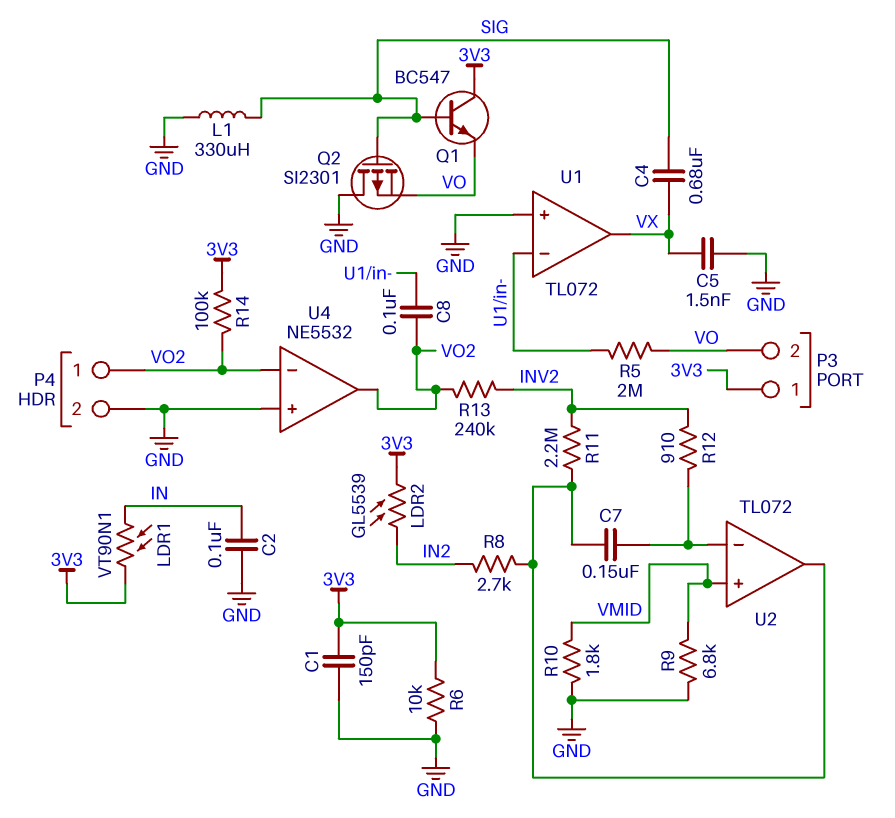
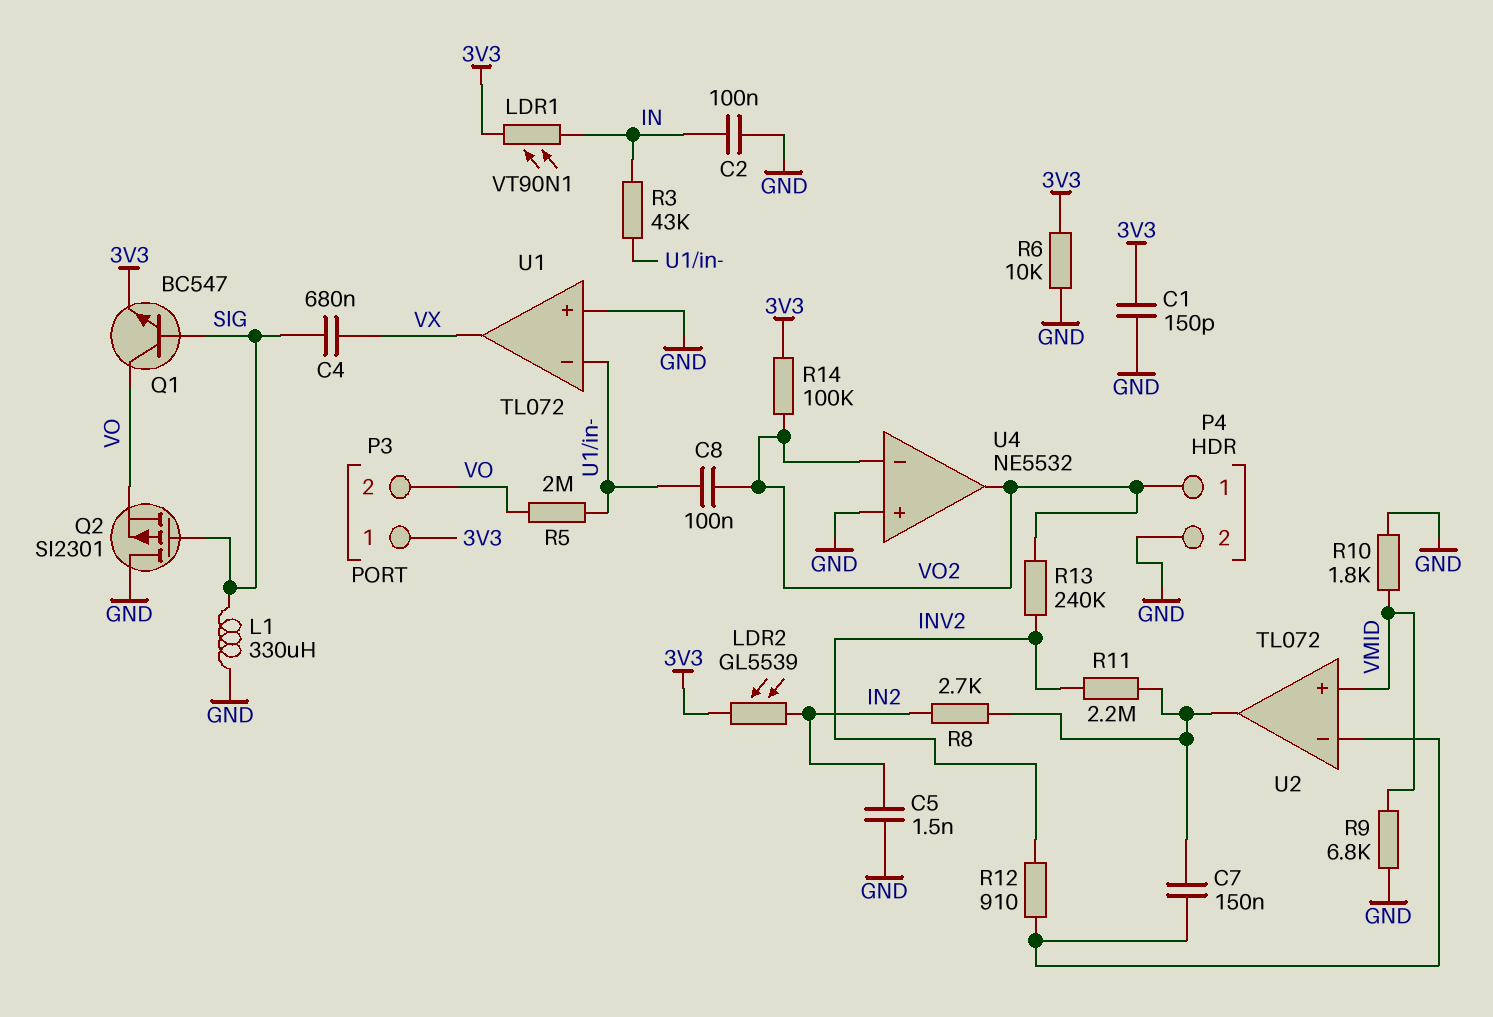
C5: 1.5nF (GND, VX) -> 1.5nF (GND, IN2)
Q1: NPN BC547 (B SIG, C 3V3, E VO) -> NPN BC547 (B SIG, C VO, E 3V3)
R3: none -> 43k (IN, U1/in-)

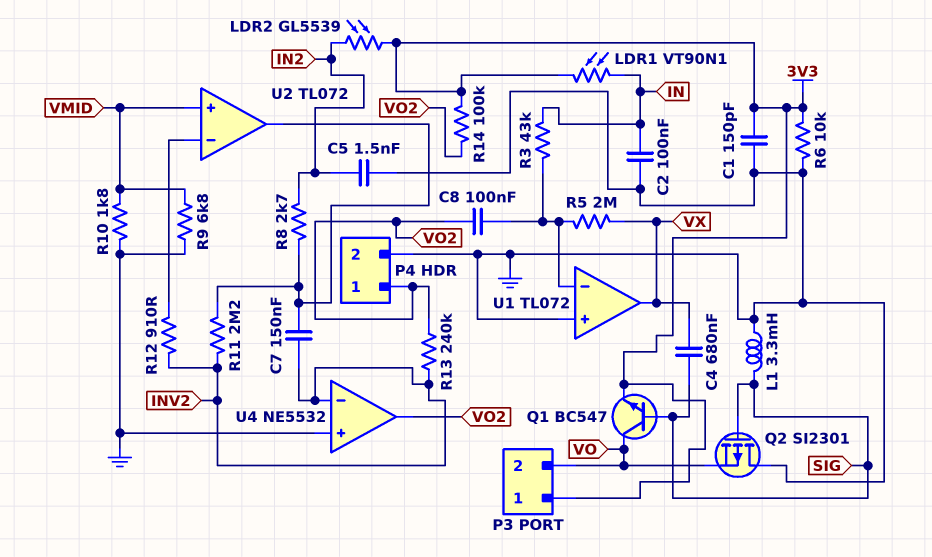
C7: 150nF (U2/in-, U2/out) -> 150nF (INV2, U2/out)
L1: 330uH (GND, SIG) -> 3.3mH (GND, SIG)
R5: 2M (U1/in-, VO) -> 2M (U1/in-, VX)
U4 pin in-: VO2 -> INV2

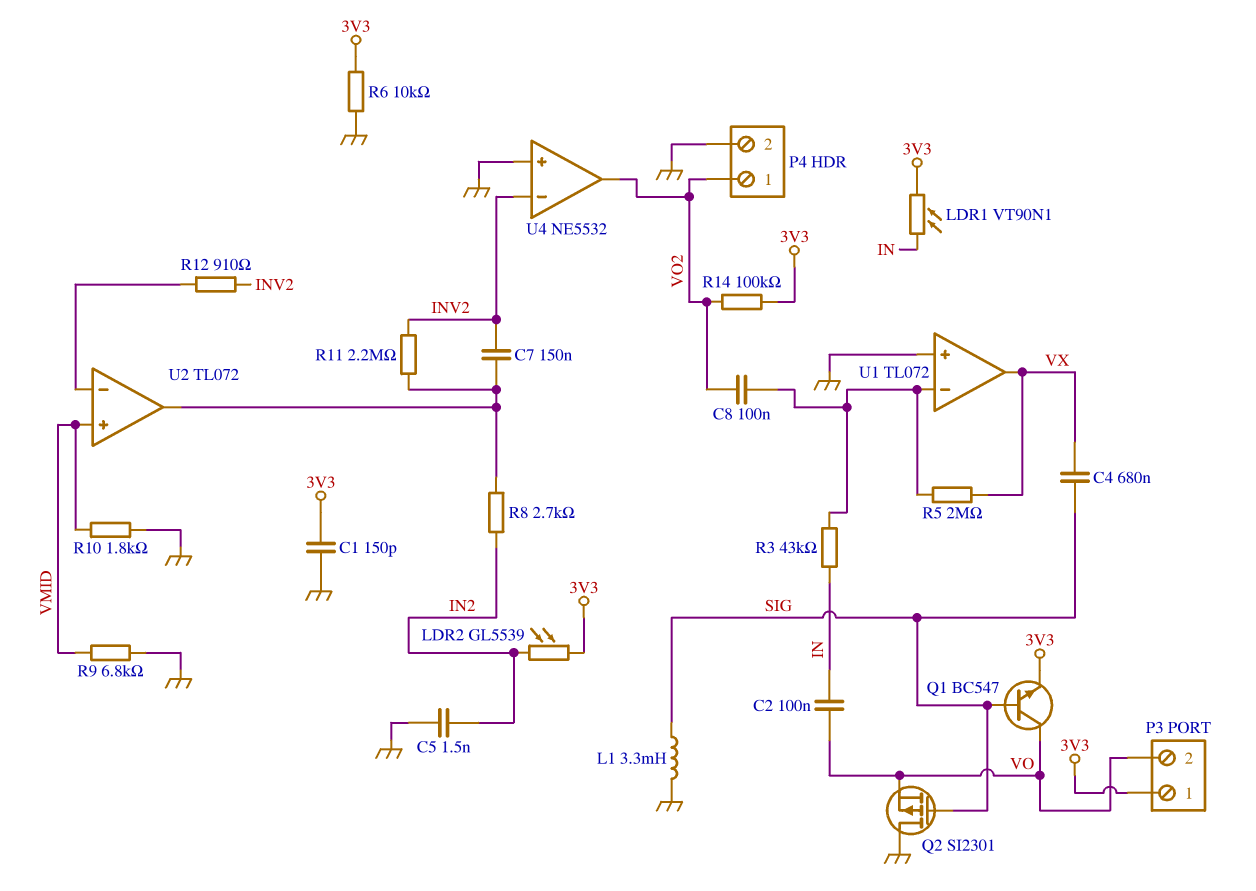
C2: 100nF (GND, IN) -> 100nF (IN, VO)
R13: 240k (INV2, VO2) -> none

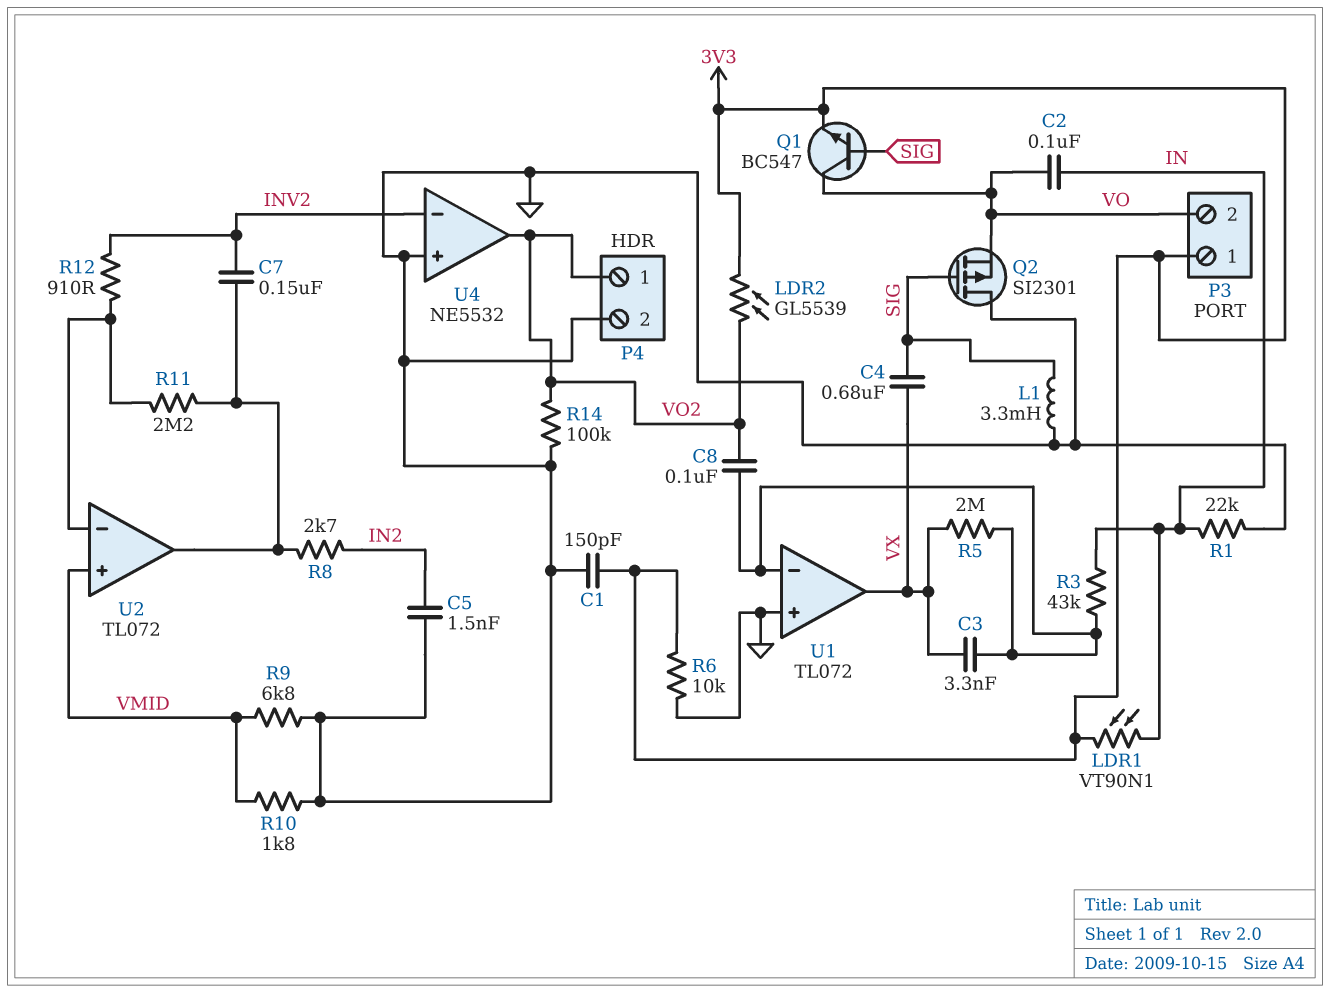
C3: none -> 3.3nF (U1/in-, VX)
LDR2: GL5539 (3V3, IN2) -> GL5539 (3V3, VO2)
R1: none -> 22k (GND, IN)
R11: 2.2M (INV2, U2/out) -> 2.2M (U2/in-, U2/out)
R14: 100k (3V3, VO2) -> 100k (GND, VO2)

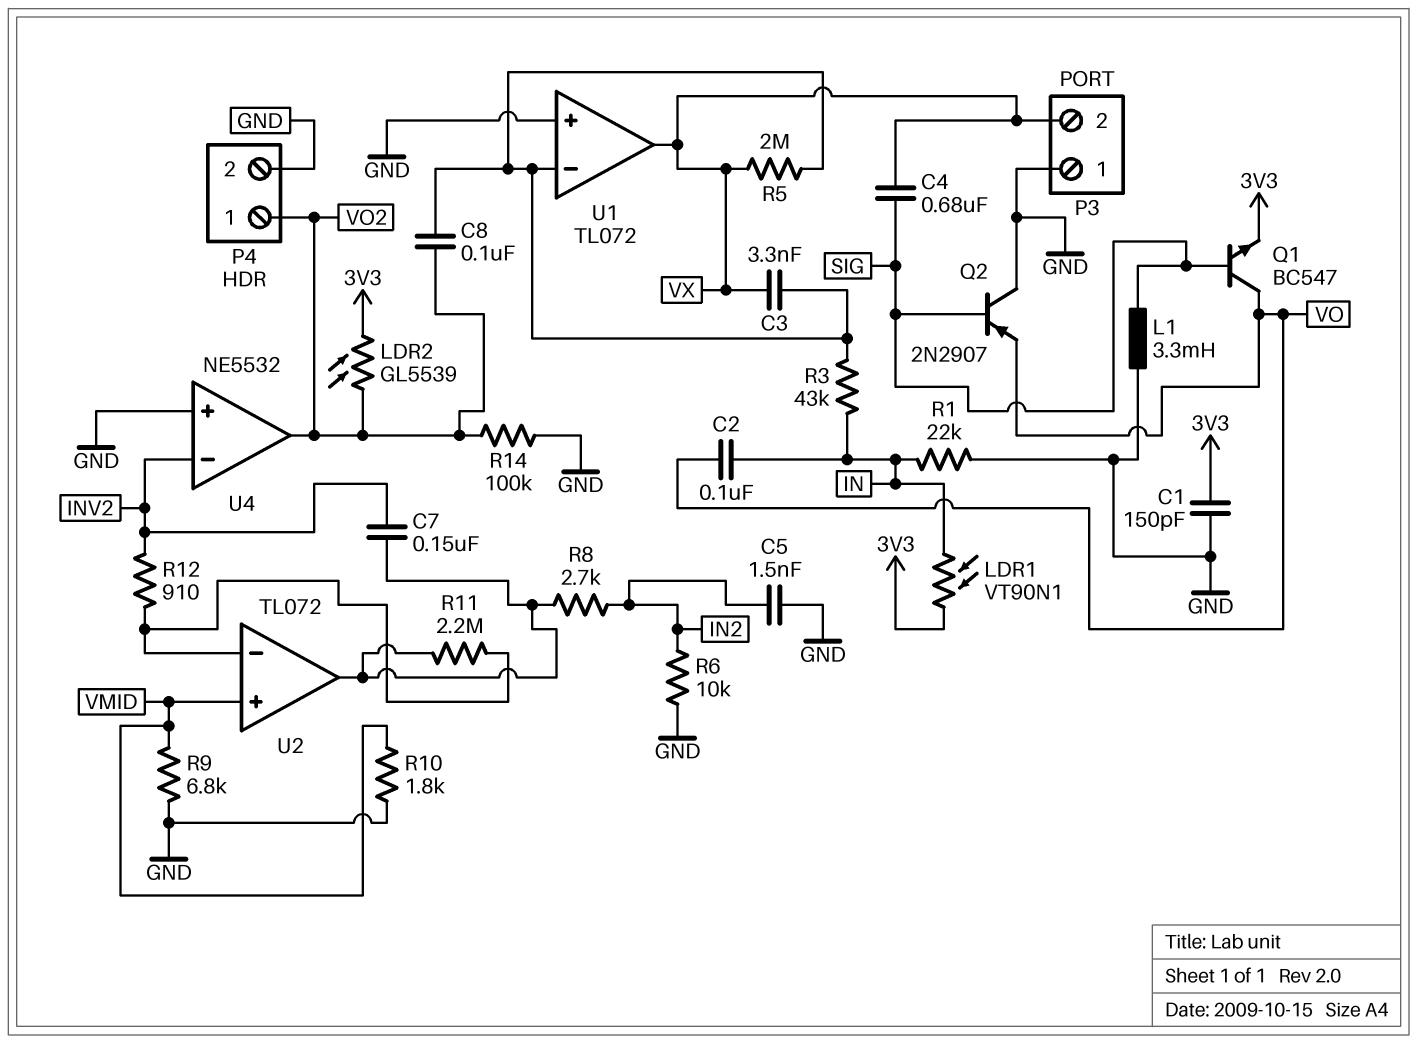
P3 pin 1: 3V3 -> GND
P3 pin 2: VO -> VX
Q2: PMOS SI2301 (G SIG, D GND, S VO) -> PNP 2N2907 (B SIG, C GND, E VO)
R6: 10k (3V3, GND) -> 10k (GND, IN2)

